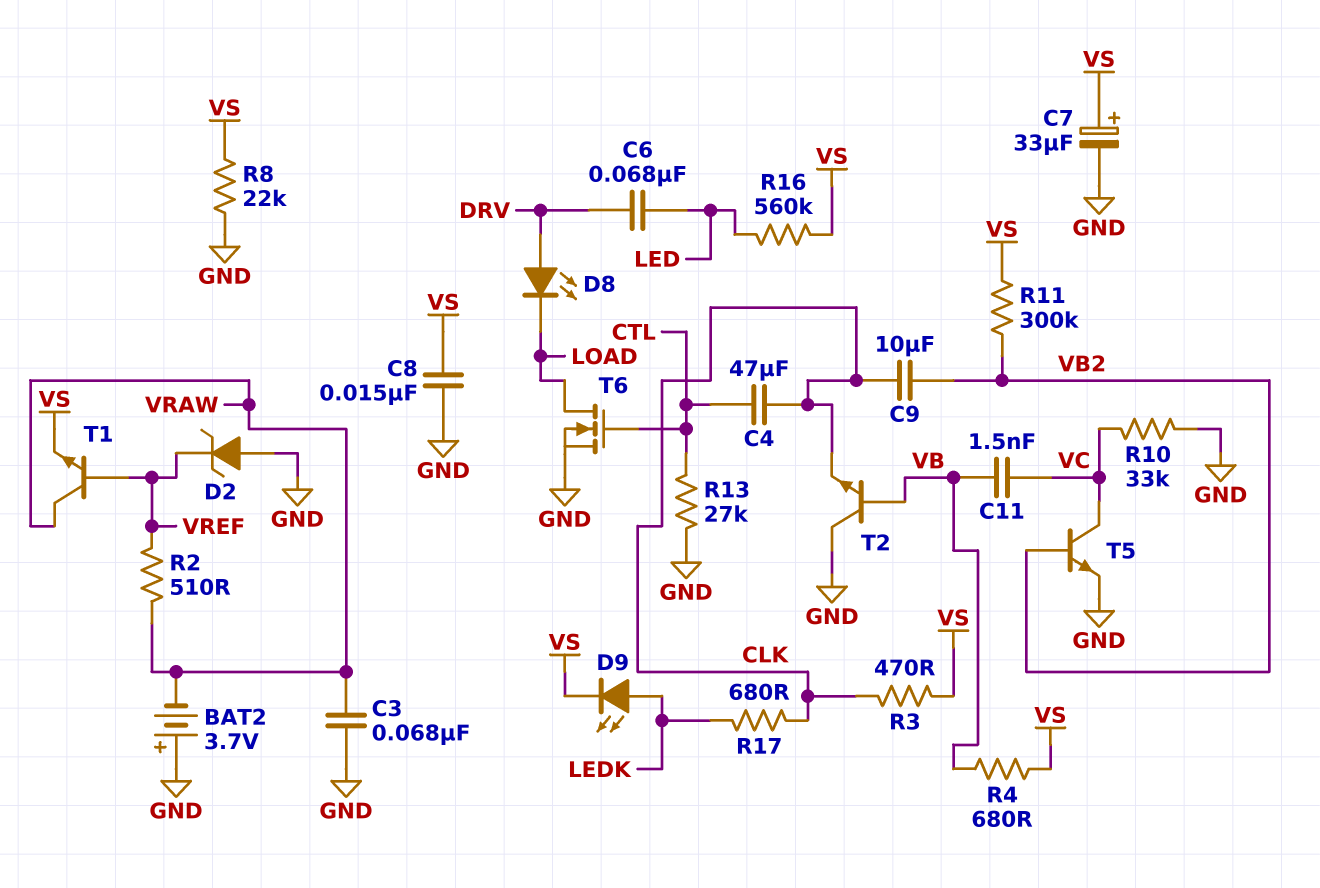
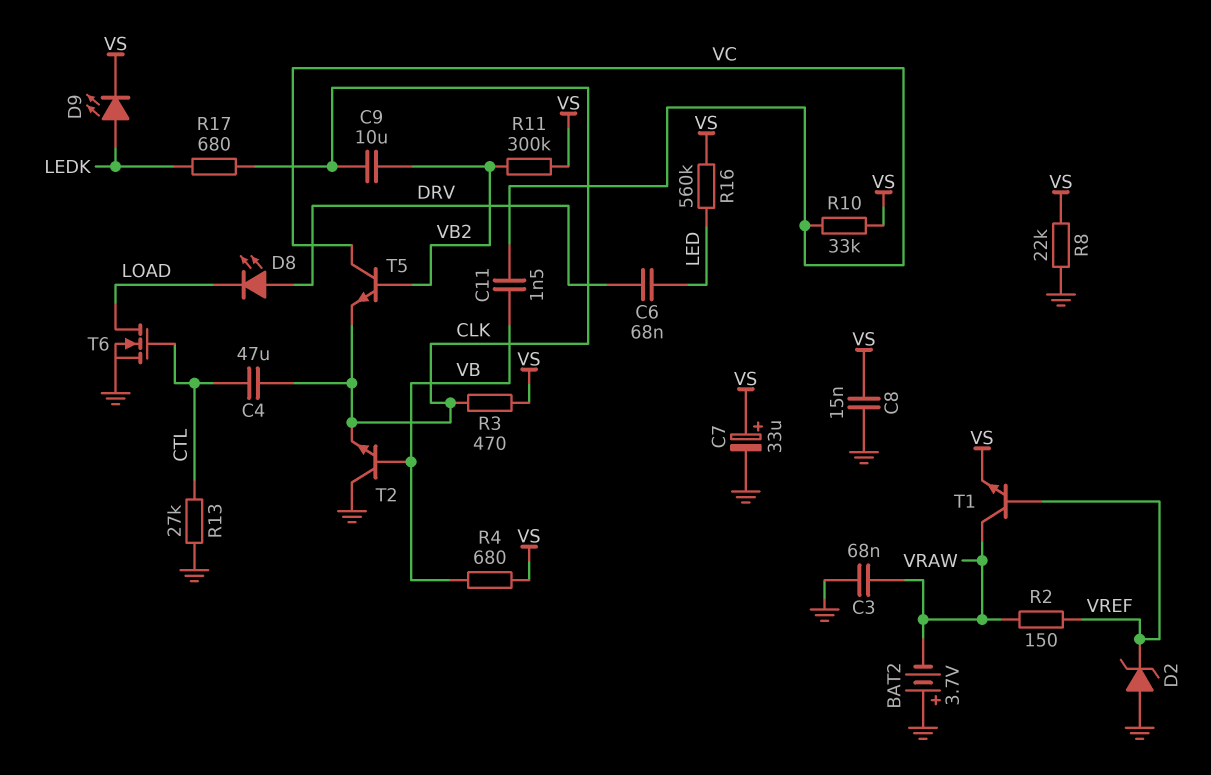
R2: 510 (VRAW, VREF) -> 150 (VRAW, VREF)
R10: 33k (GND, VC) -> 33k (VC, VS)
T5: NPN (B VB2, C VC, E GND) -> NPN (B VB2, C VC, E CLK)

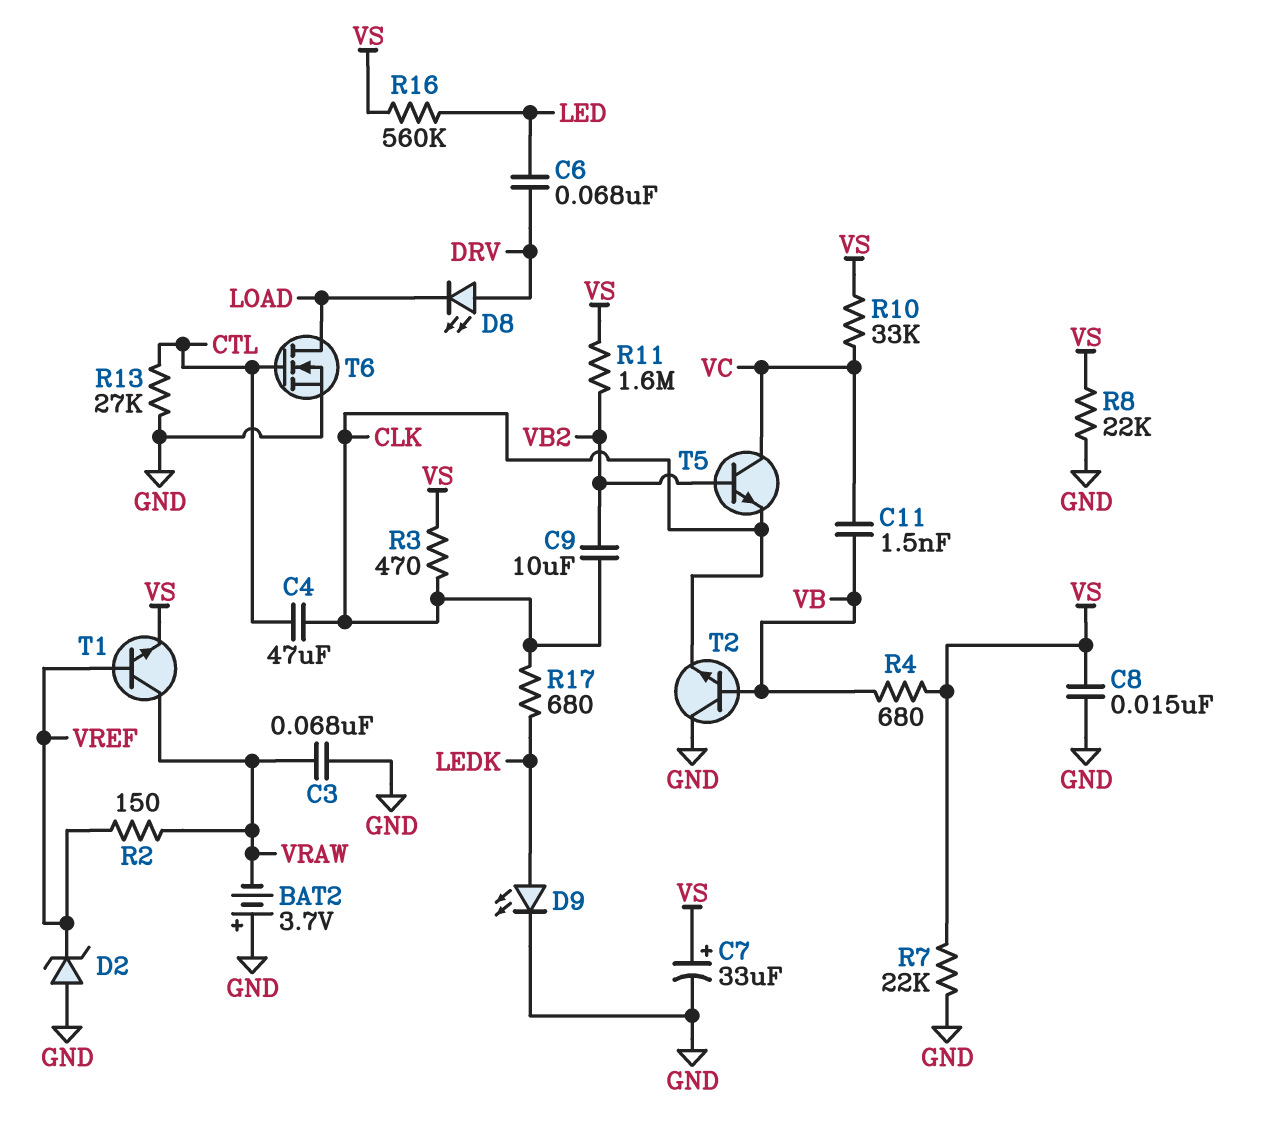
D9: LED (A LEDK, K VS) -> LED (A LEDK, K GND)
R7: none -> 22k (GND, VS)
R11: 300k (VB2, VS) -> 1.6M (VB2, VS)

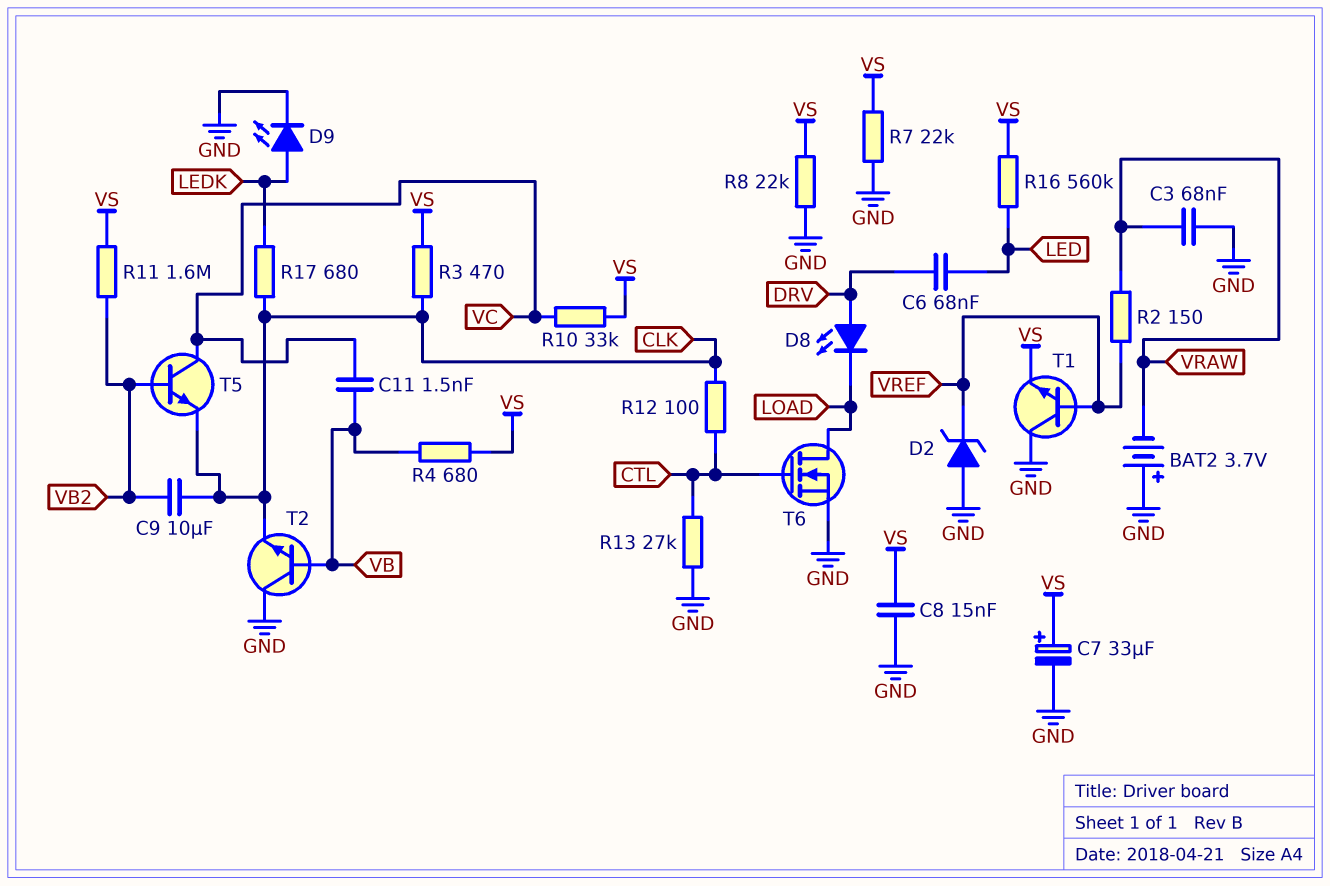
C4: 47uF (CLK, CTL) -> none
R12: none -> 100 (CLK, CTL)
T1: NPN (B VREF, C VRAW, E VS) -> NPN (B VREF, C GND, E VS)

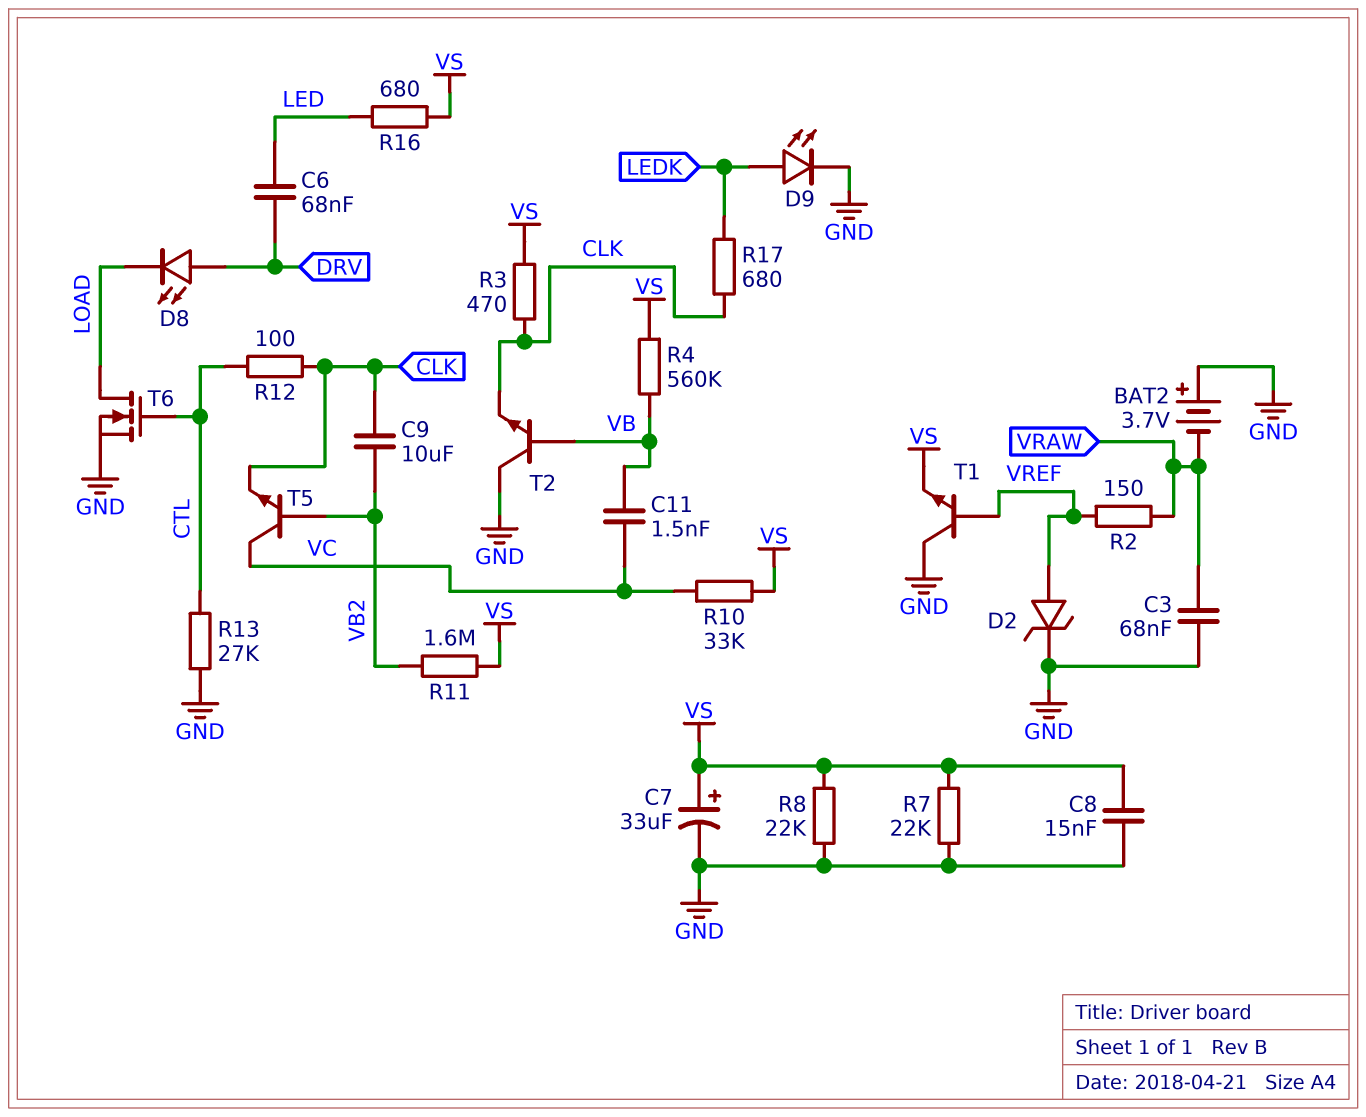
D2: zener (A GND, K VREF) -> zener (A VREF, K GND)
R4: 680 (VB, VS) -> 560k (VB, VS)
R16: 560k (LED, VS) -> 680 (LED, VS)

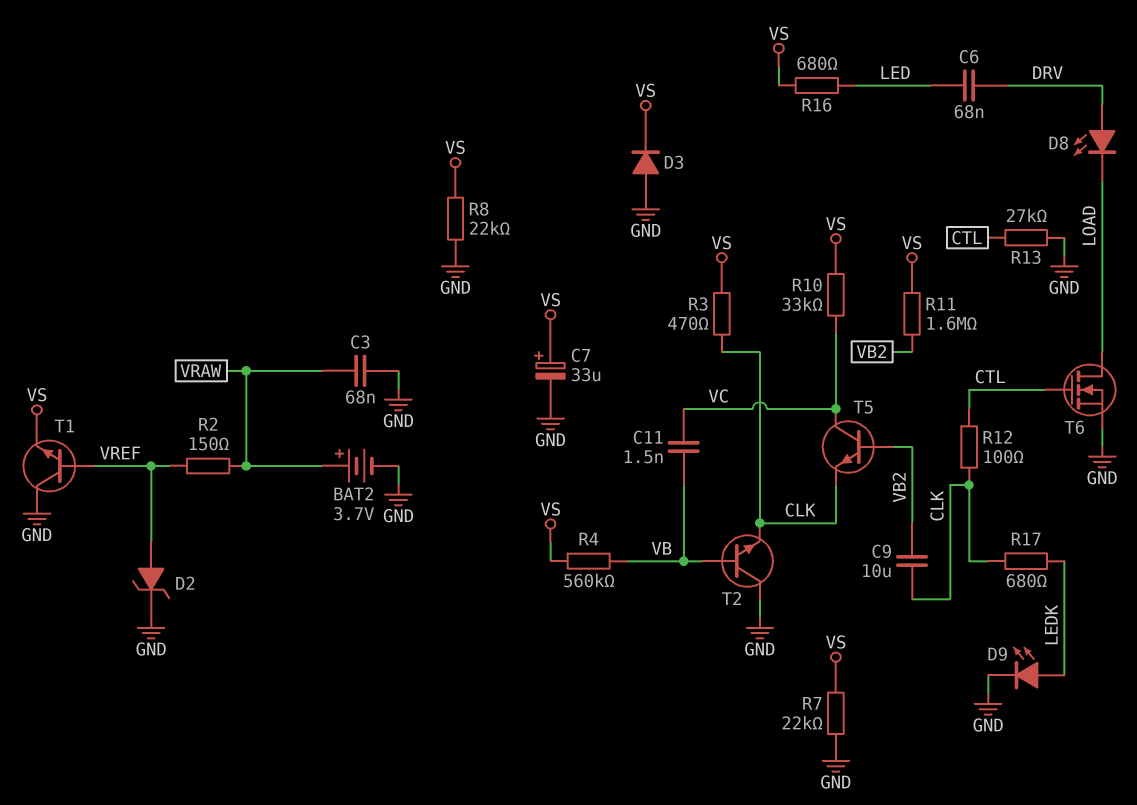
BAT2: 3.7V (plus GND, minus VRAW) -> 3.7V (plus VRAW, minus GND)
C8: 15nF (GND, VS) -> none
D3: none -> diode (A GND, K VS)

